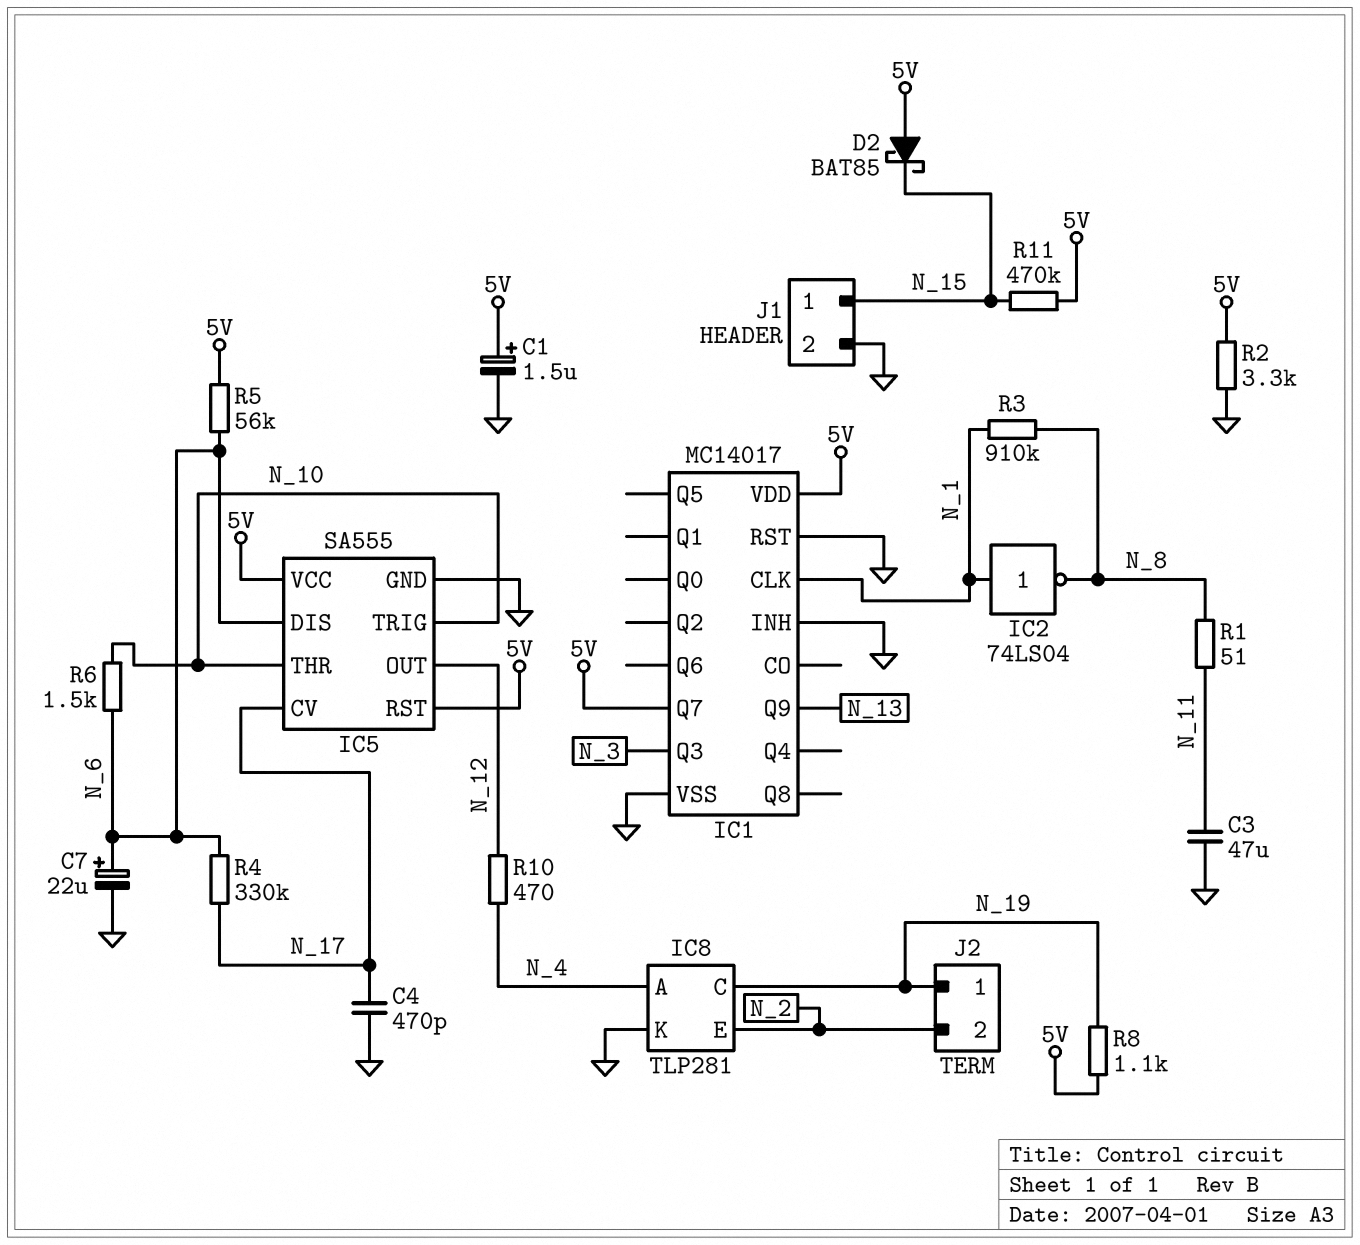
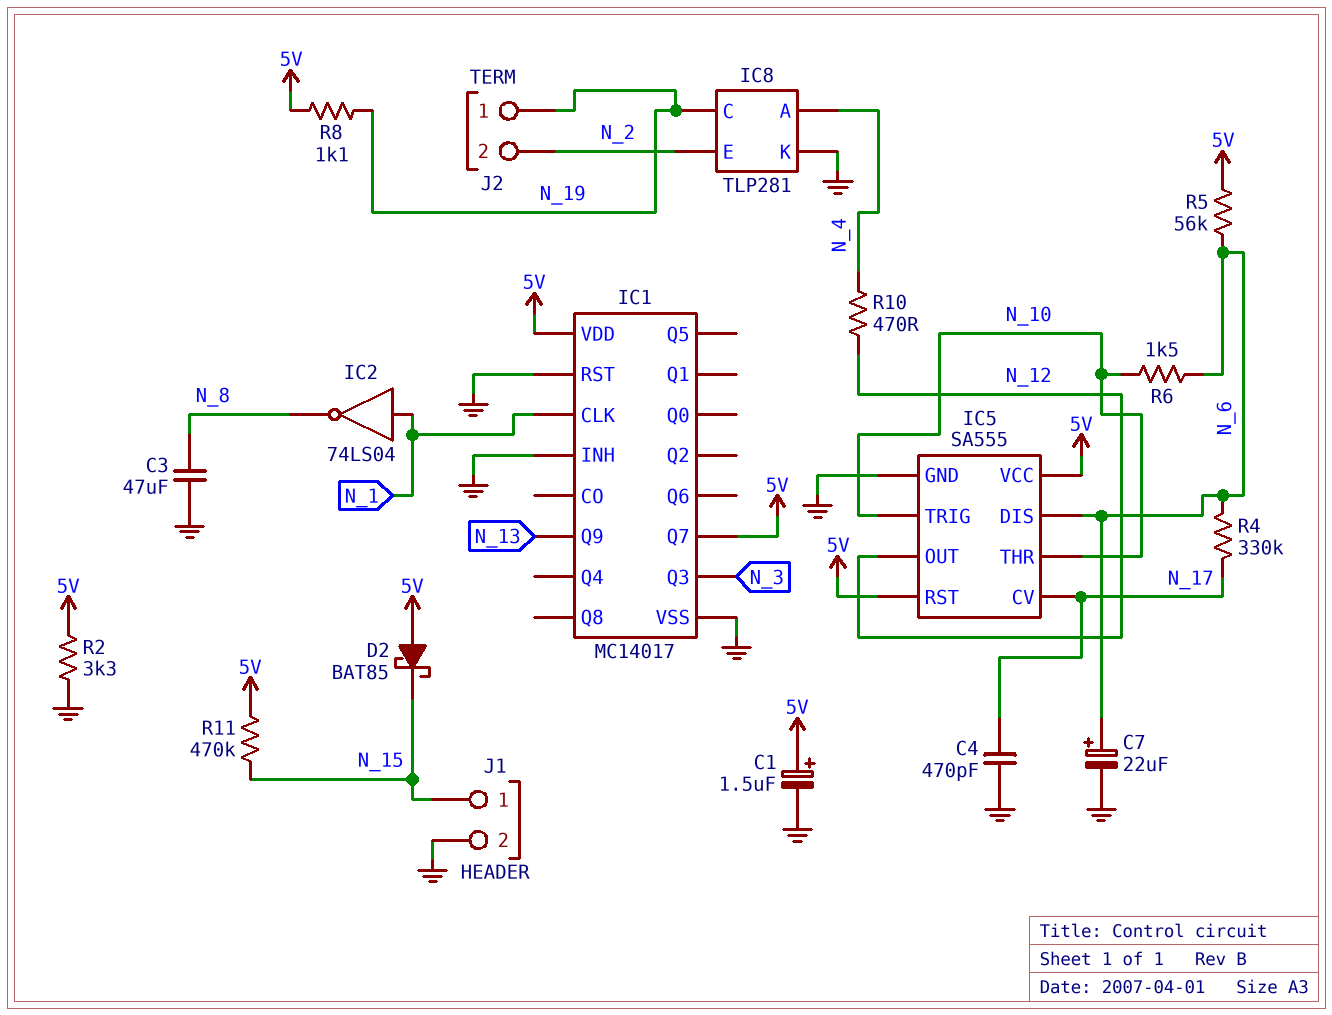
C3: 47uF (GND, N_11) -> 47uF (GND, N_8)
R1: 51 (N_8, N_11) -> none
R3: 910k (N_1, N_8) -> none

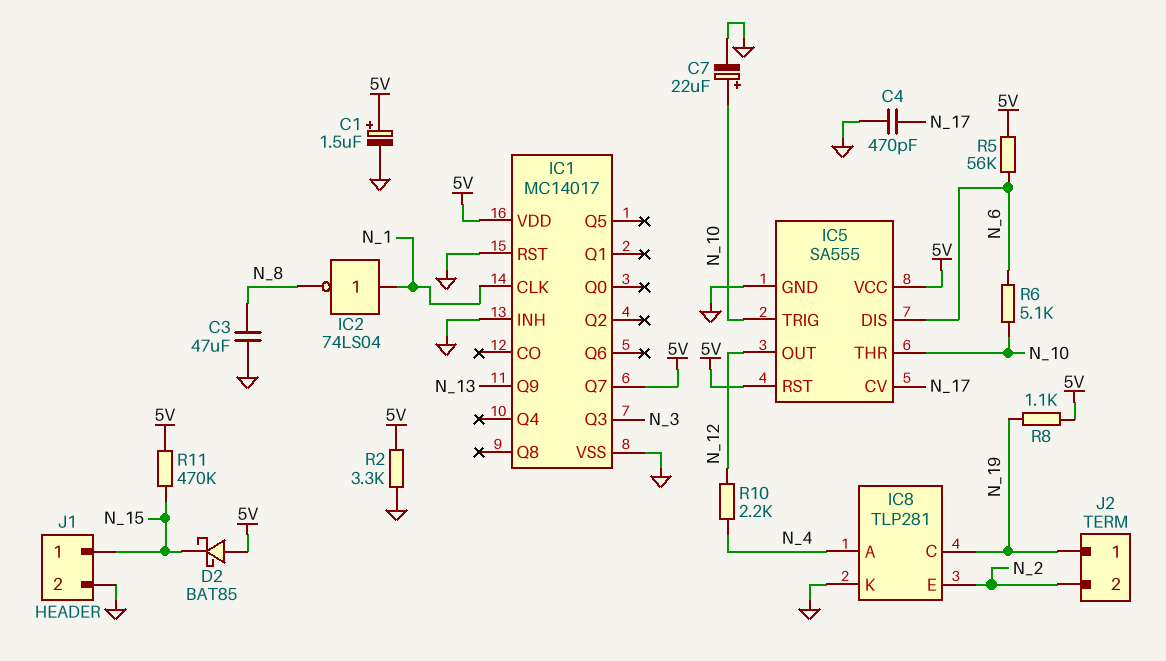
C7: 22uF (plus N_6, minus GND) -> 22uF (plus N_10, minus GND)
R4: 330k (N_6, N_17) -> none
R6: 1.5k (N_6, N_10) -> 5.1k (N_6, N_10)
R10: 470 (N_4, N_12) -> 2.2k (N_4, N_12)

